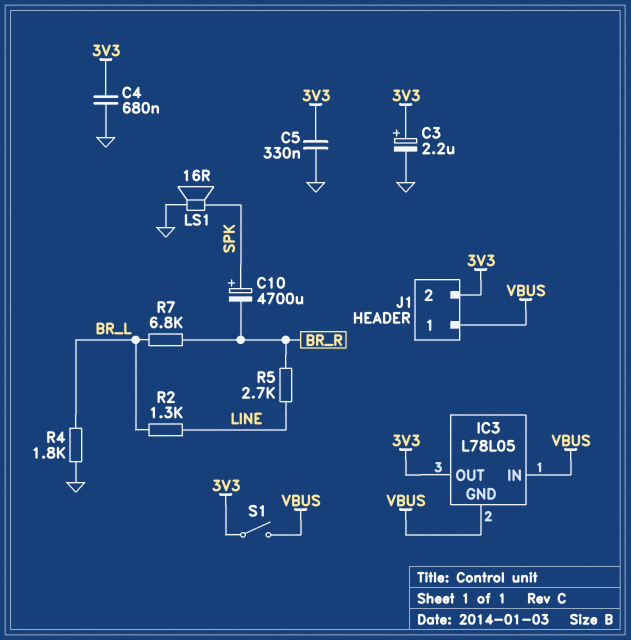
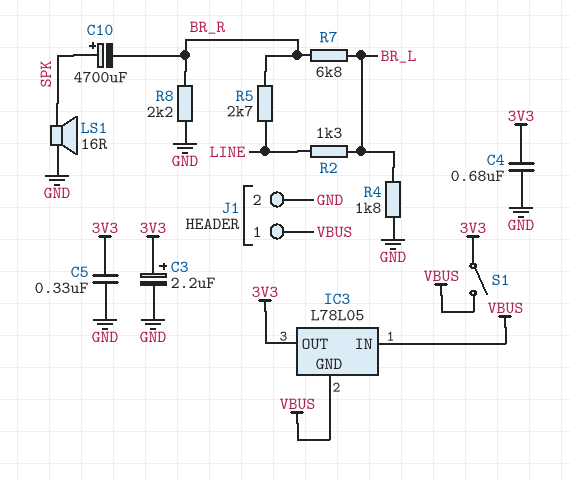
J1 pin 2: 3V3 -> GND
R8: none -> 2.2k (BR_R, GND)

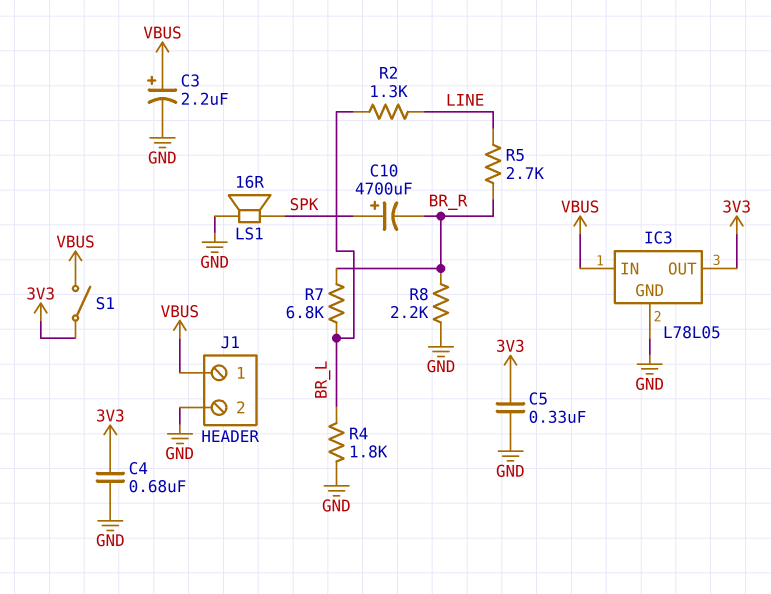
C3: 2.2uF (plus 3V3, minus GND) -> 2.2uF (plus VBUS, minus GND)
IC3 pin GND: VBUS -> GND

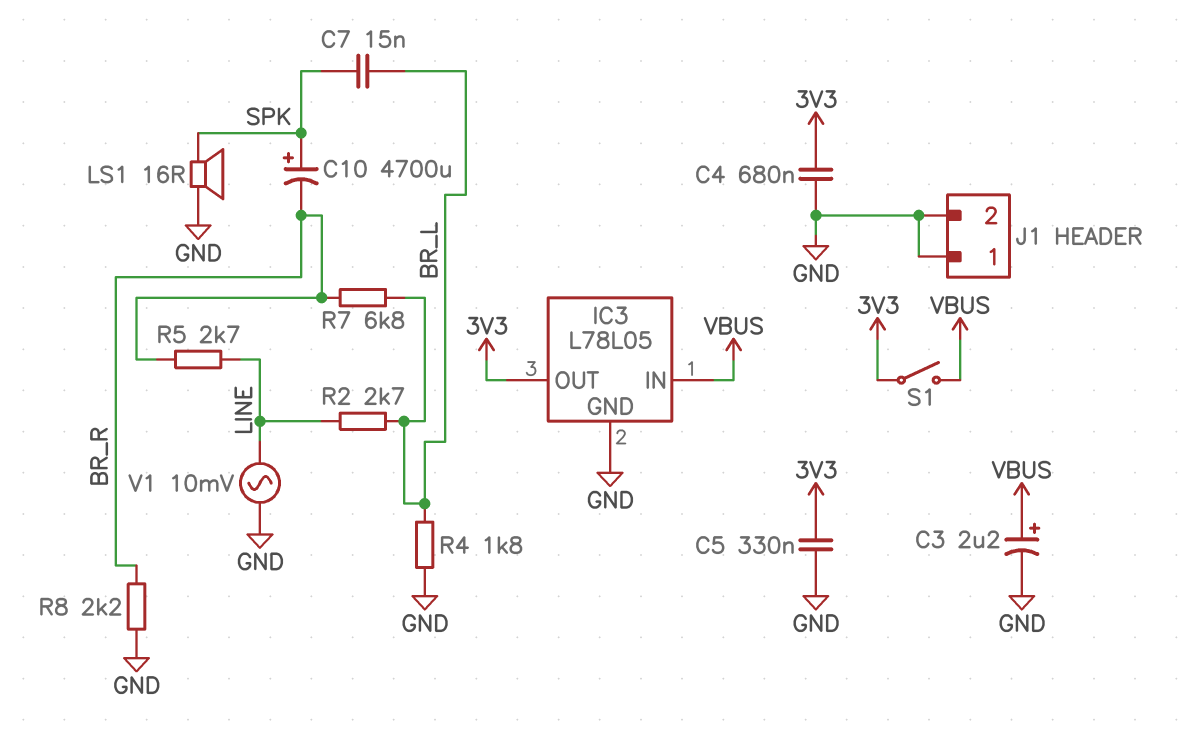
C7: none -> 15nF (BR_L, SPK)
J1 pin 1: VBUS -> GND
R2: 1.3k (BR_L, LINE) -> 2.7k (BR_L, LINE)
V1: none -> AC 10mV (GND, LINE)

